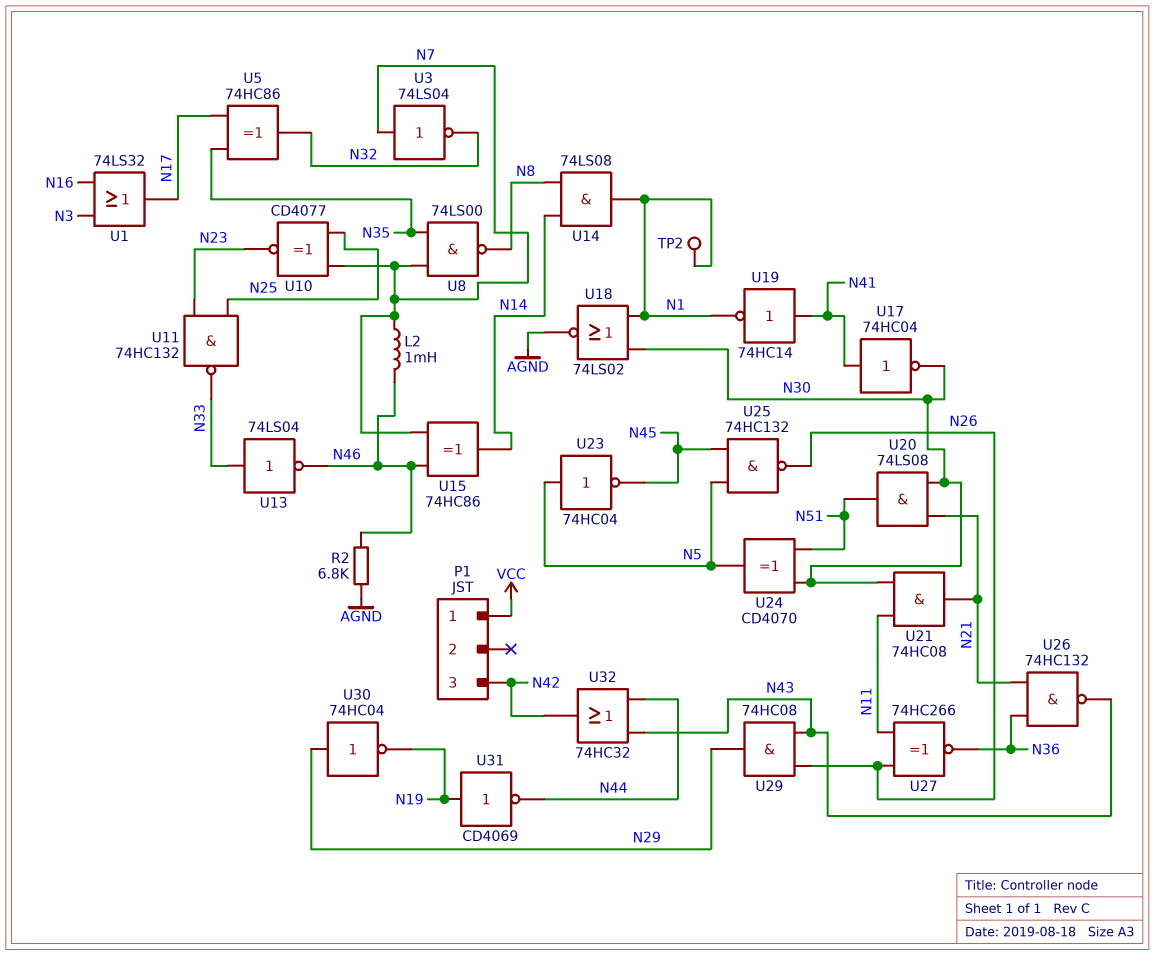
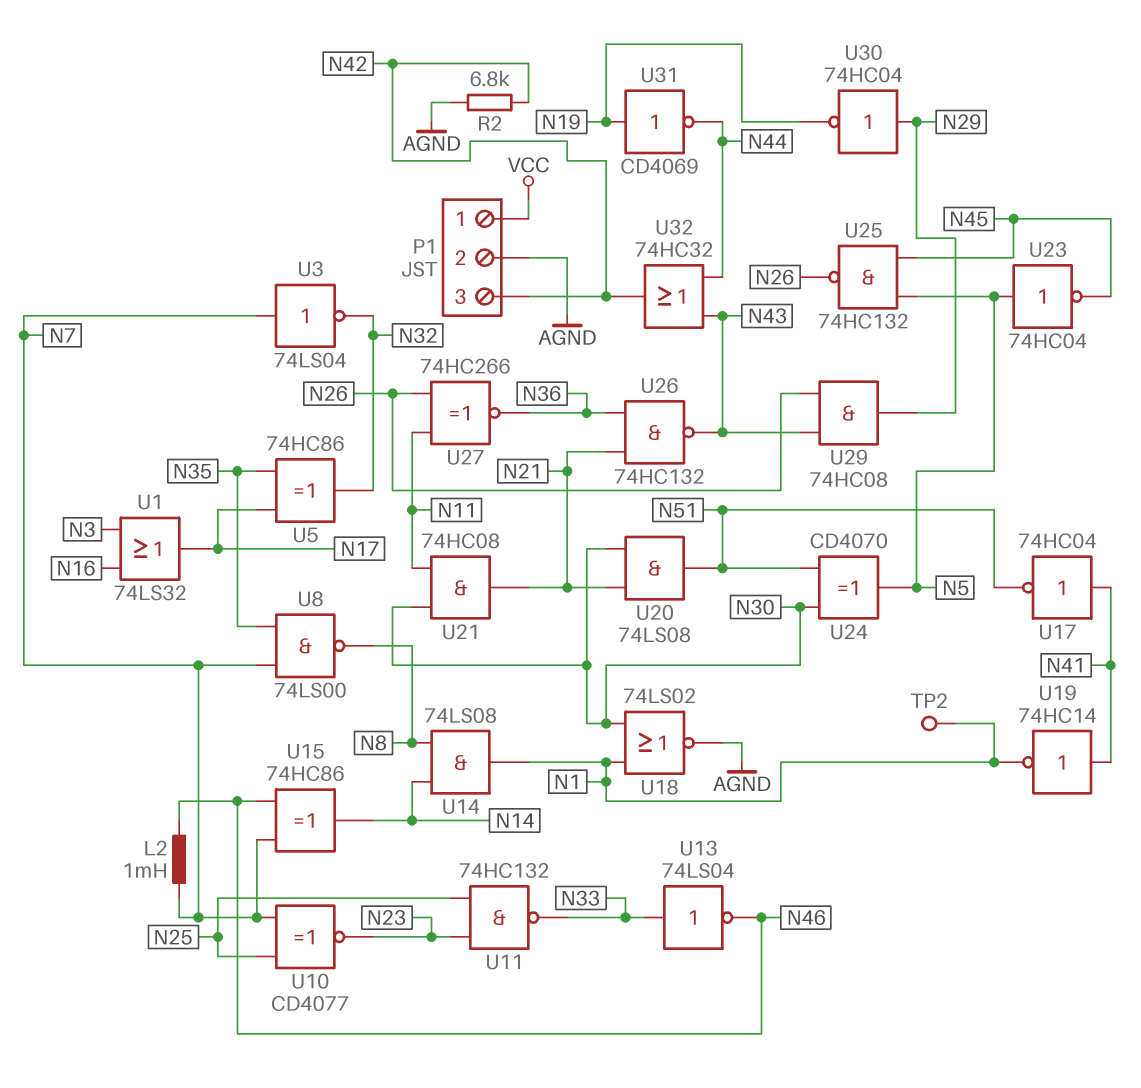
P1 pin 2: none -> AGND
R2: 6.8k (AGND, N46) -> 6.8k (AGND, N42)
U17: NOT 74HC04 (in N41, out N30) -> NOT 74HC04 (in N41, out N51)

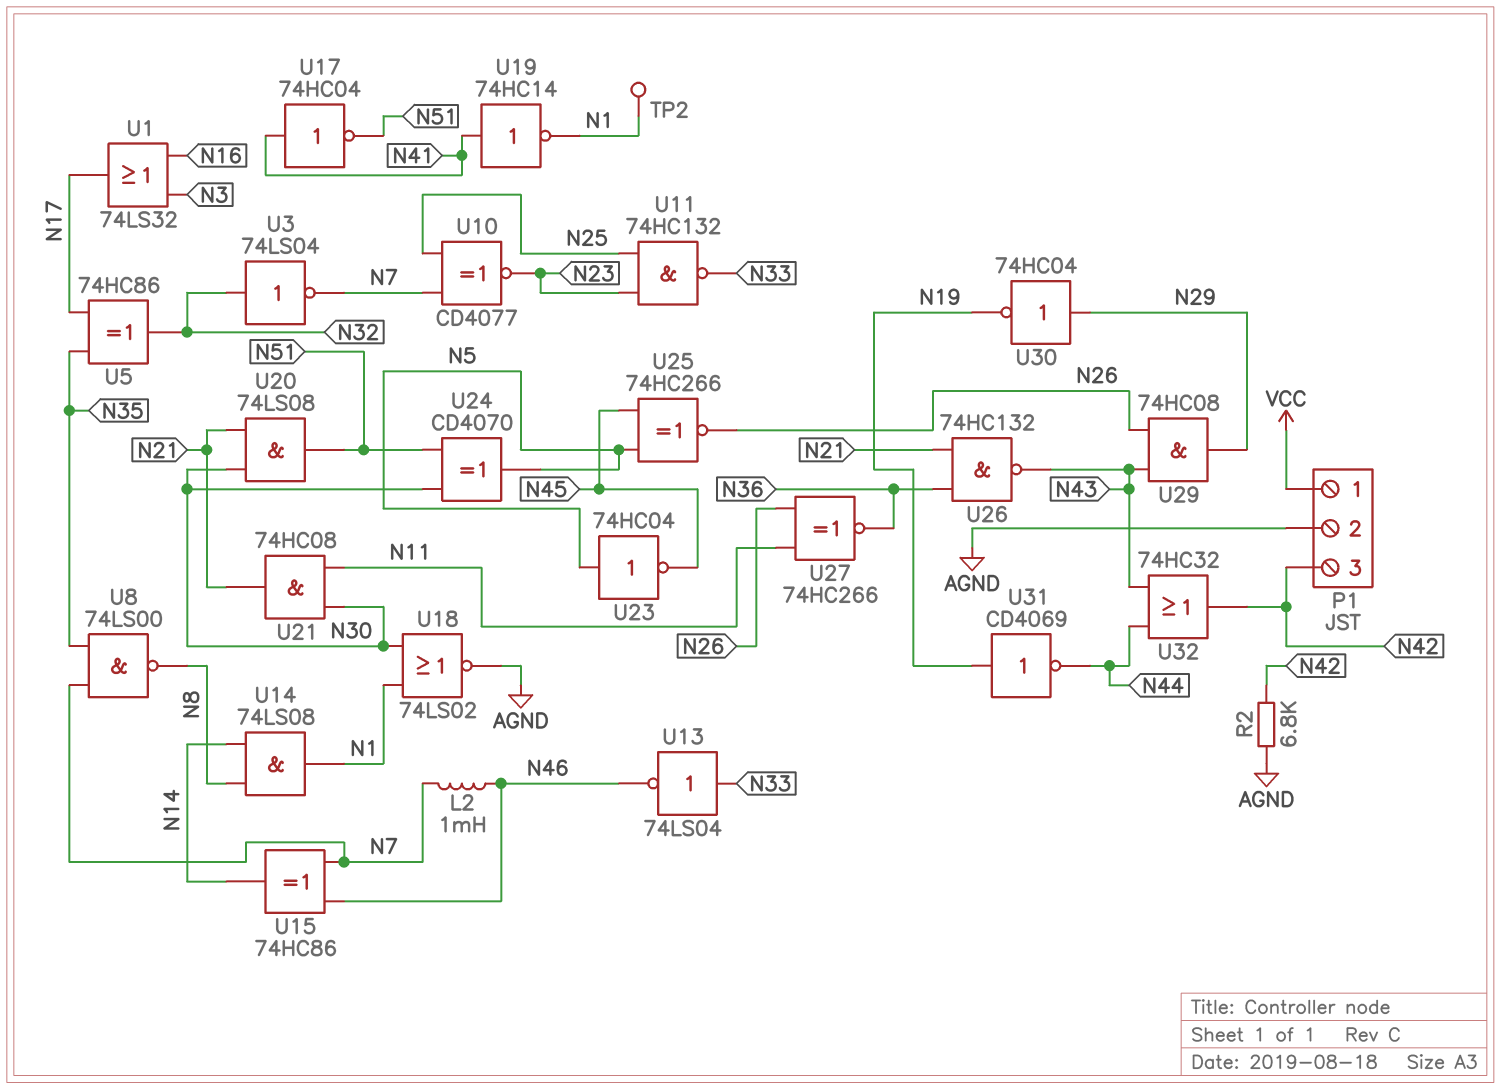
U3: NOT 74LS04 (in N7, out N32) -> NOT 74LS04 (in N32, out N7)
U25: NAND 74HC132 (in N5, in N45, out N26) -> XNOR 74HC266 (in N5, in N45, out N26)

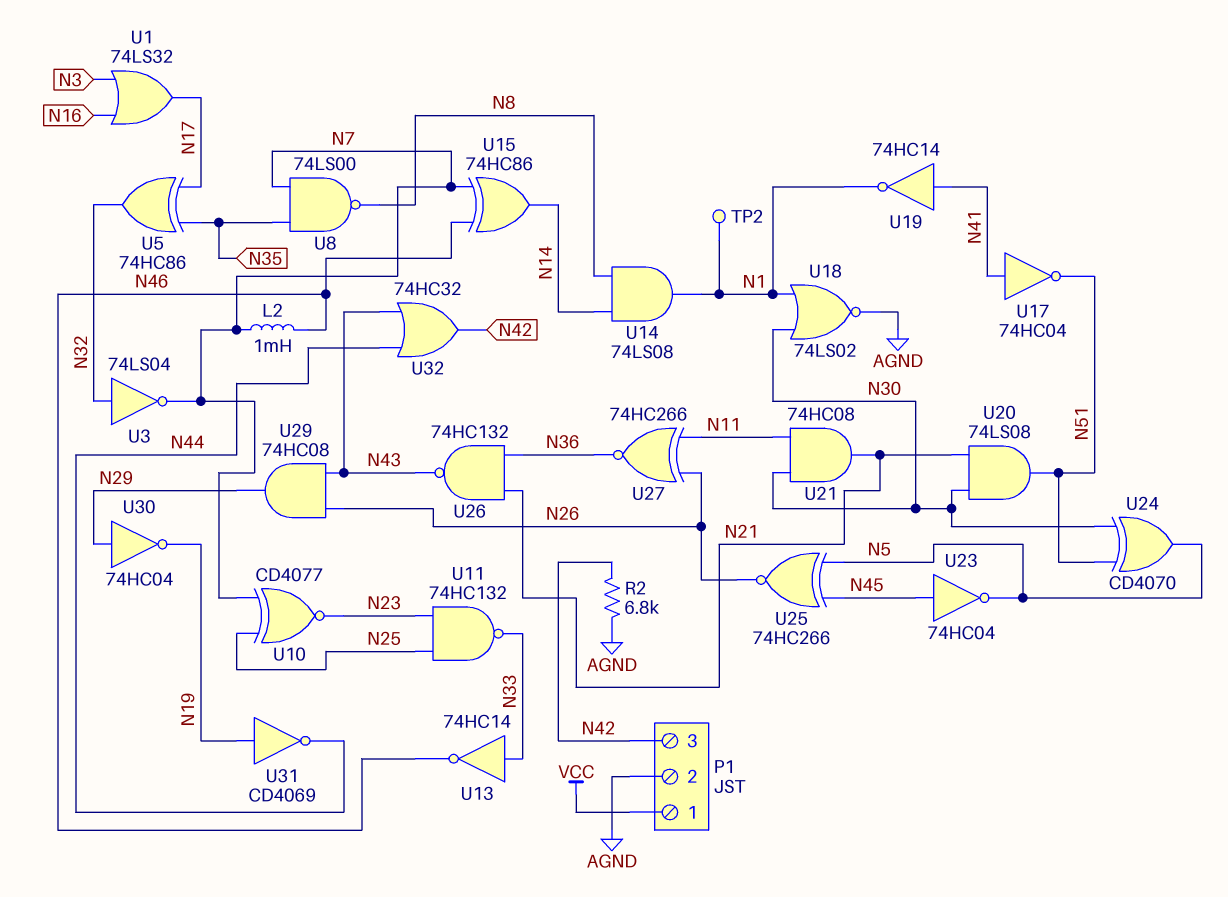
U13: NOT 74LS04 (in N33, out N46) -> NOT 74HC14 (in N33, out N46)
U23: NOT 74HC04 (in N5, out N45) -> NOT 74HC04 (in N45, out N5)

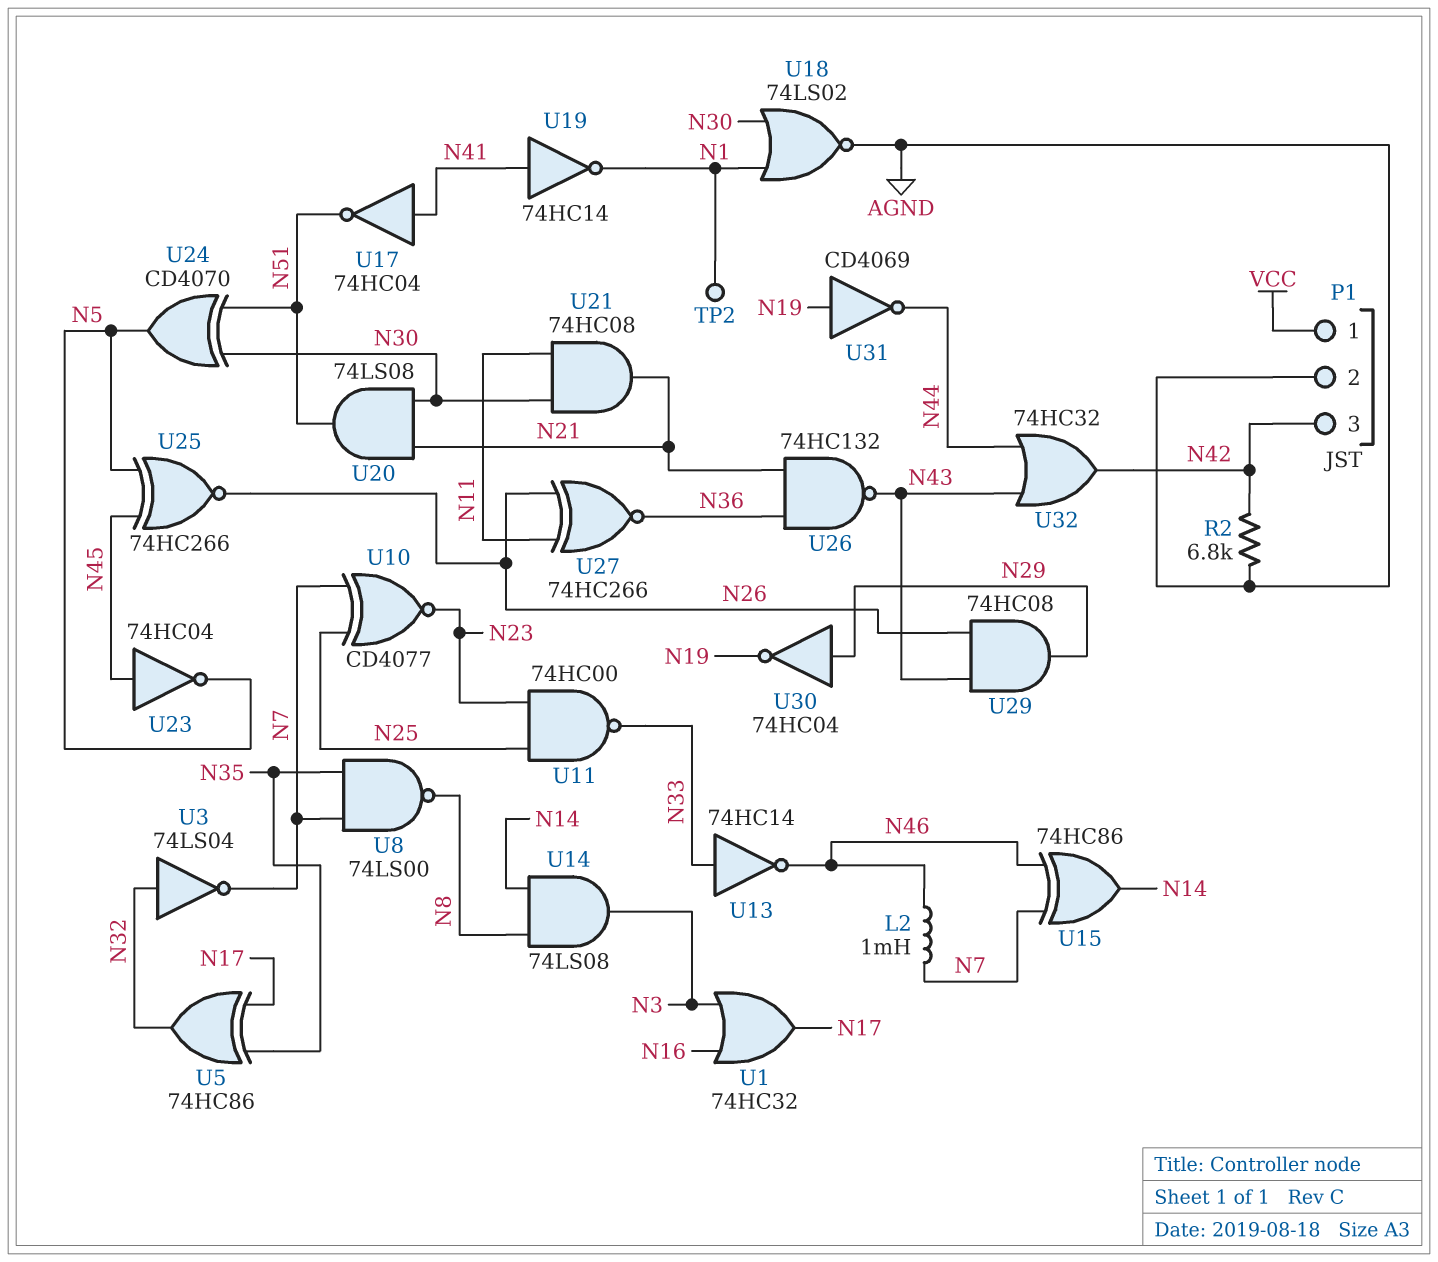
U1: OR 74LS32 (in N3, in N16, out N17) -> OR 74HC32 (in N3, in N16, out N17)
U11: NAND 74HC132 (in N23, in N25, out N33) -> NAND 74HC00 (in N23, in N25, out N33)
U14: AND 74LS08 (in N8, in N14, out N1) -> AND 74LS08 (in N8, in N14, out N3)

